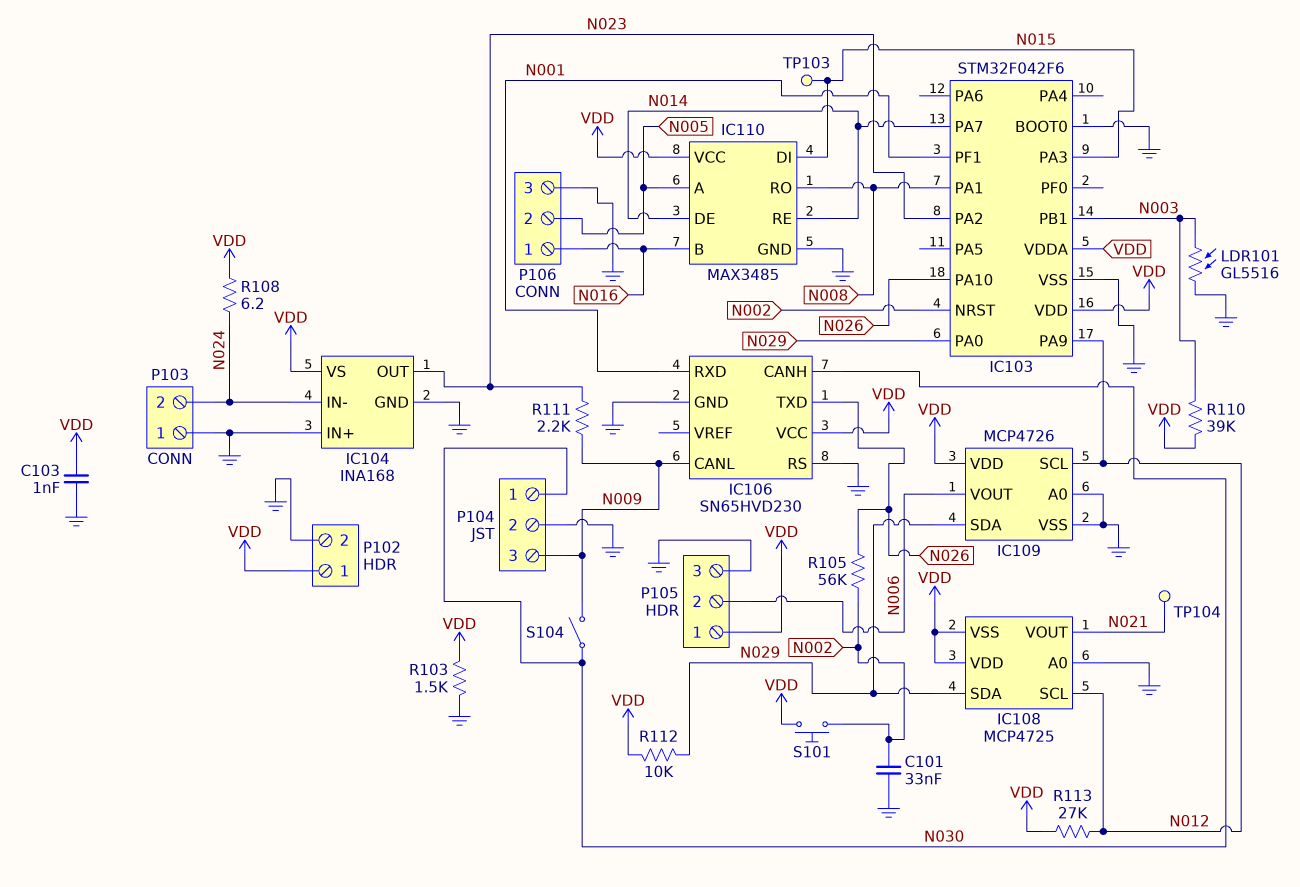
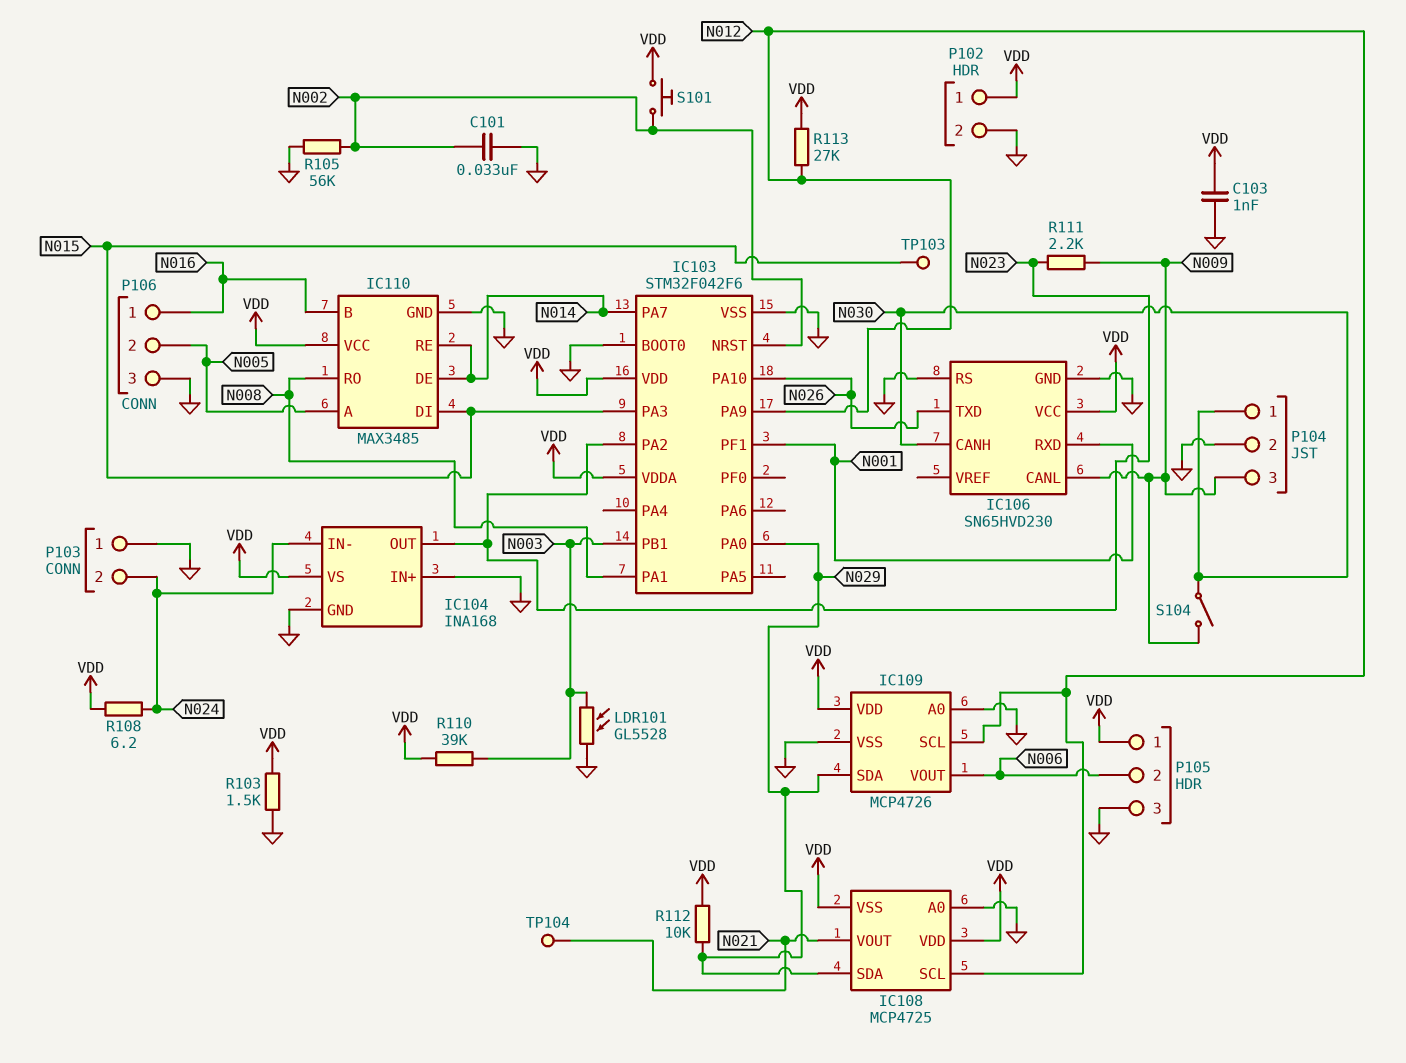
LDR101: GL5516 (GND, N003) -> GL5528 (GND, N003)
R105: 56k (N002, N026) -> 56k (GND, N002)

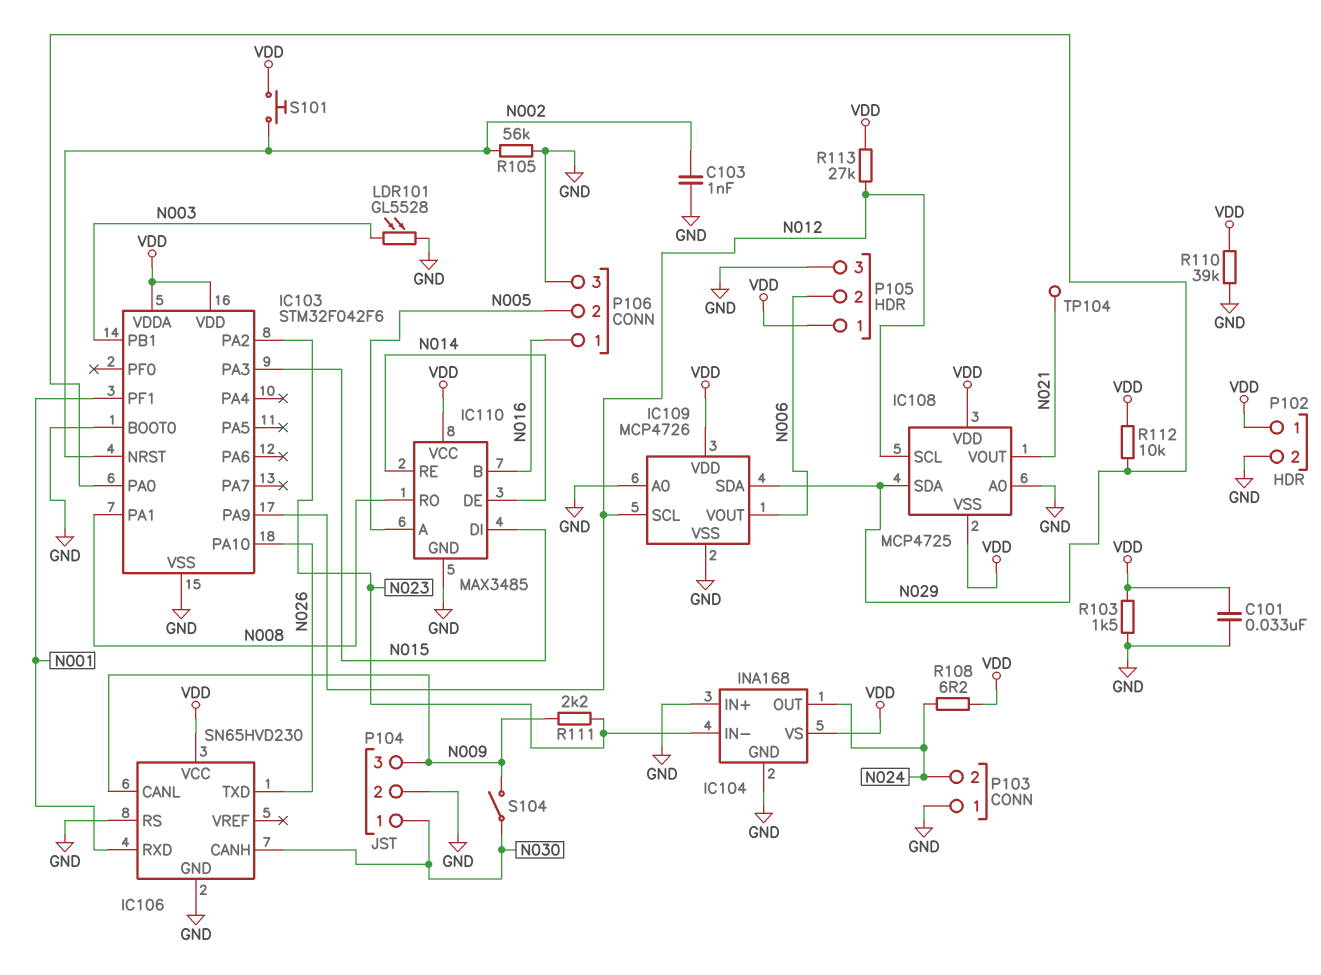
C101: 33nF (GND, N002) -> 33nF (GND, VDD)
C103: 1nF (GND, VDD) -> 1nF (GND, N002)
IC103 pin PA7: N014 -> none
IC104 pin IN-: N024 -> N023
IC104 pin OUT: N023 -> N024
R110: 39k (N003, VDD) -> 39k (GND, VDD)
TP103: test point (N015) -> none

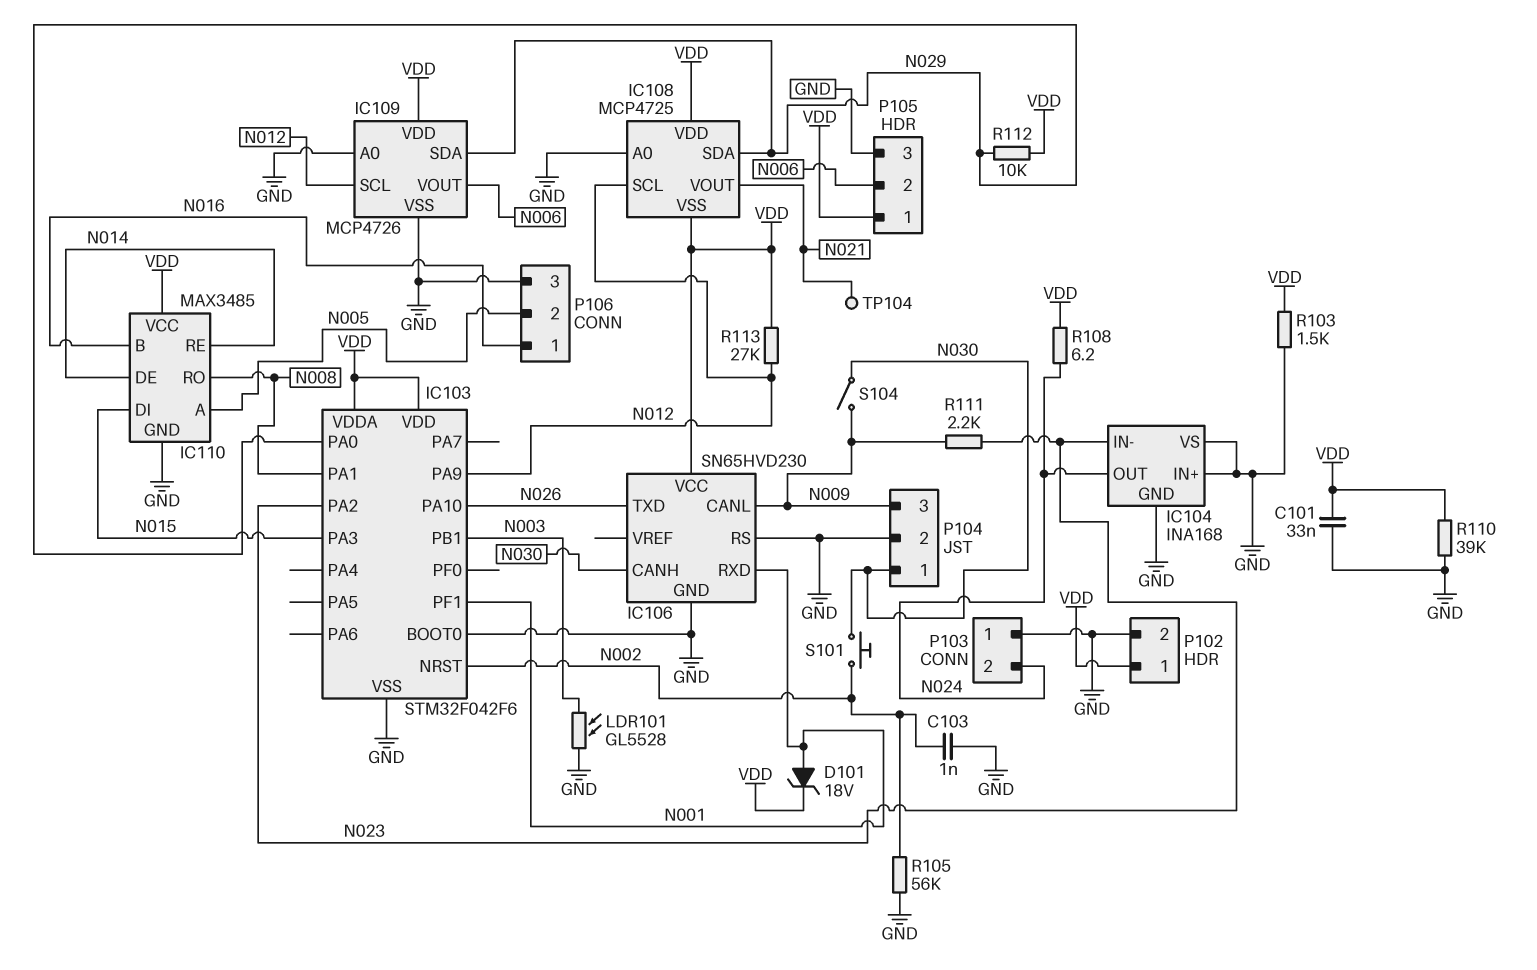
D101: none -> zener 18V (A N001, K VDD)
IC104 pin VS: VDD -> GND
S101: button (N002, VDD) -> button (N002, N030)

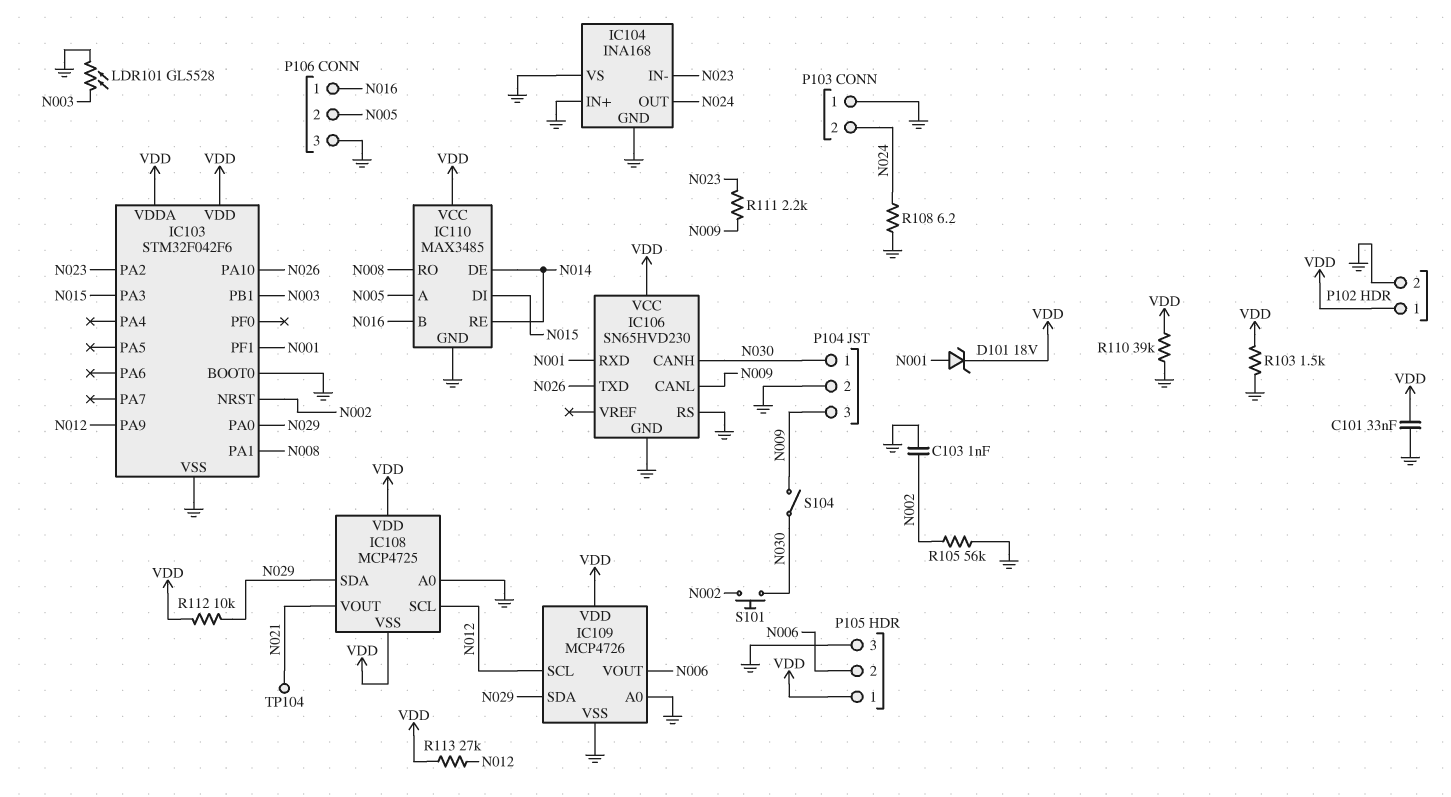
R108: 6.2 (N024, VDD) -> 6.2 (GND, N024)

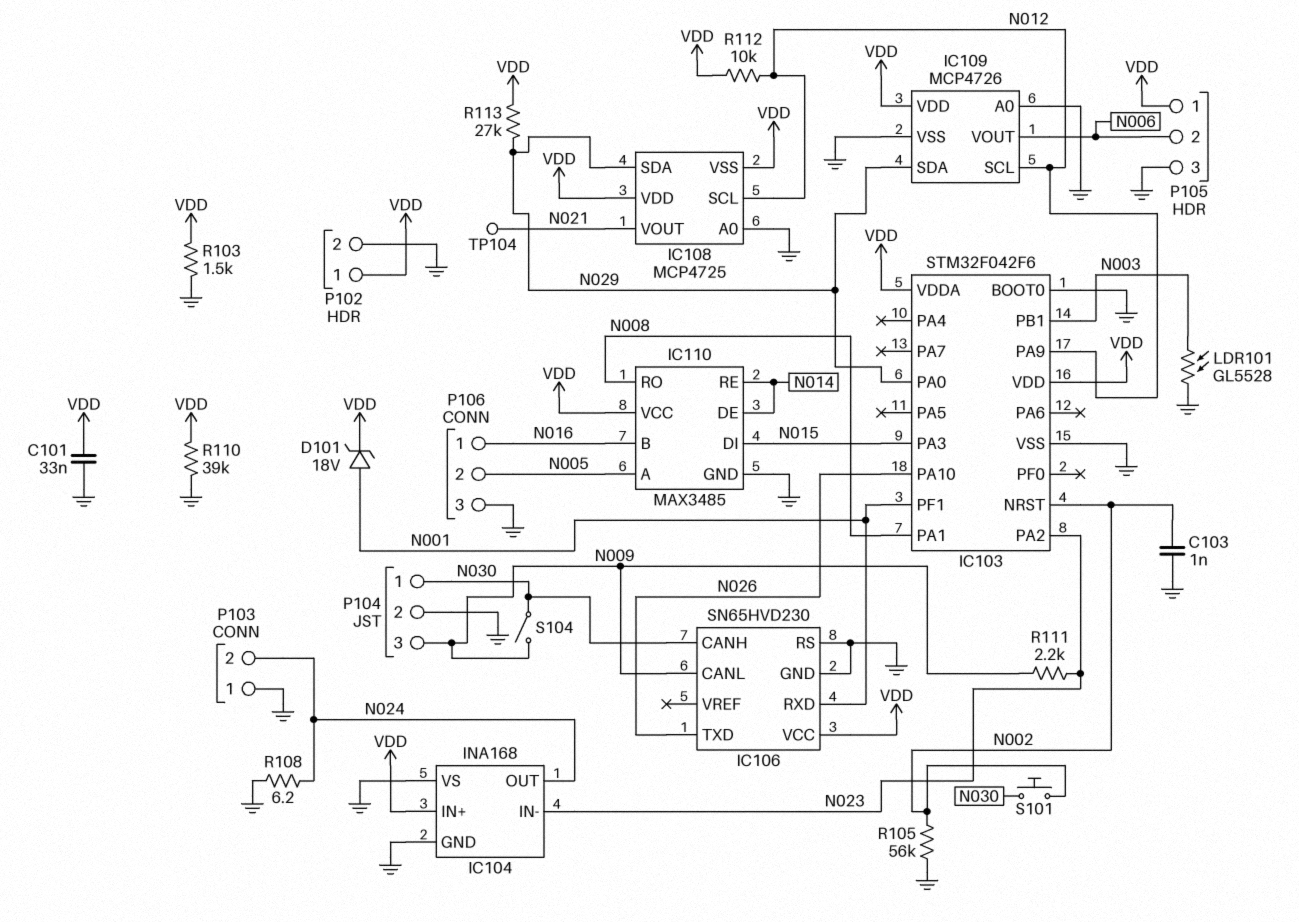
IC104 pin IN+: GND -> VDD
R112: 10k (N029, VDD) -> 10k (N012, VDD)
R113: 27k (N012, VDD) -> 27k (N029, VDD)

